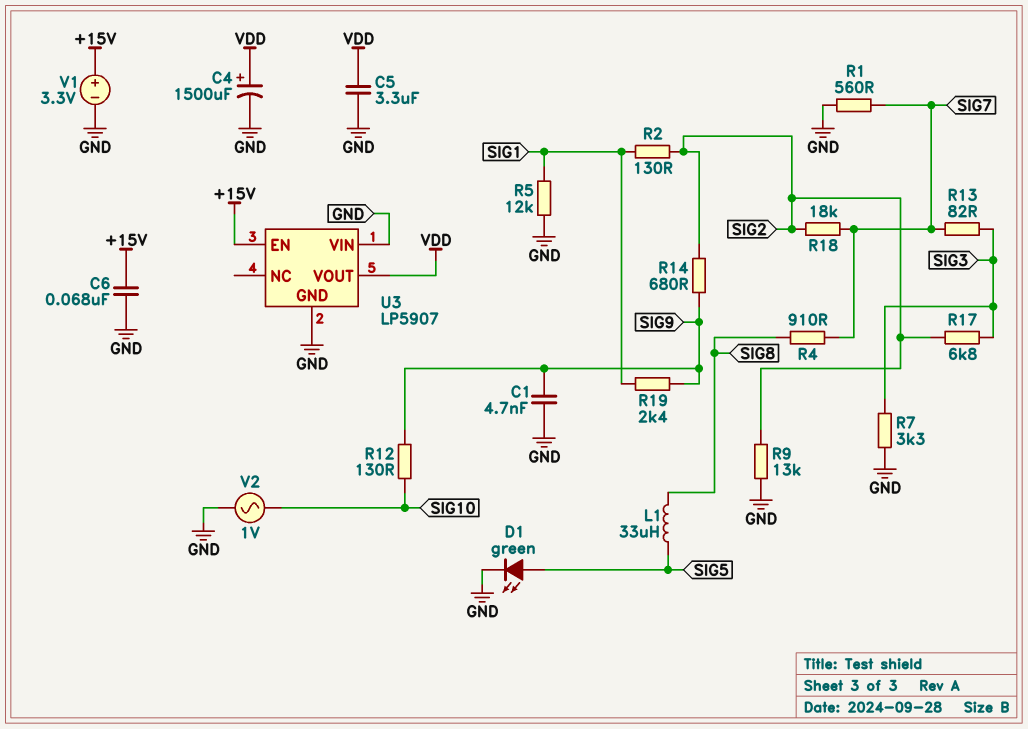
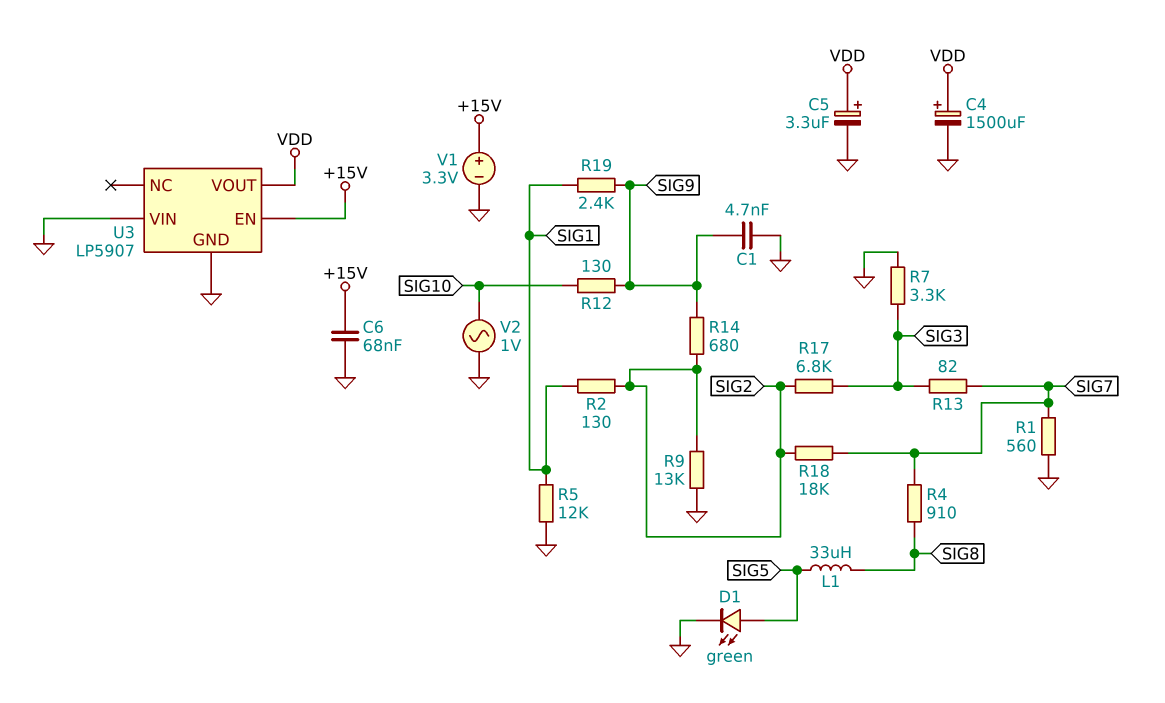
C5: 3.3uF (GND, VDD) -> 3.3uF (plus VDD, minus GND)

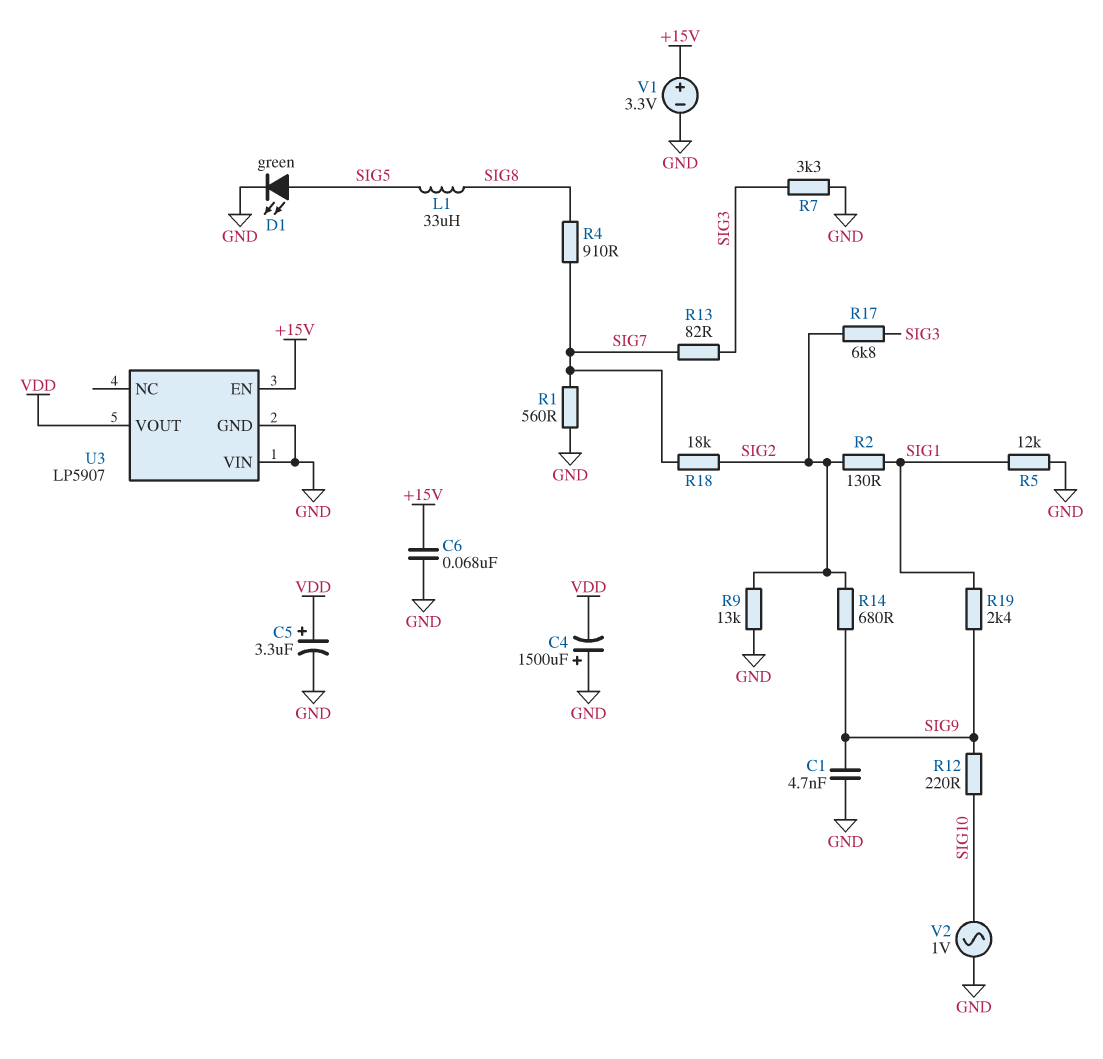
C4: 1500uF (plus VDD, minus GND) -> 1500uF (plus GND, minus VDD)
R12: 130 (SIG9, SIG10) -> 220 (SIG9, SIG10)

